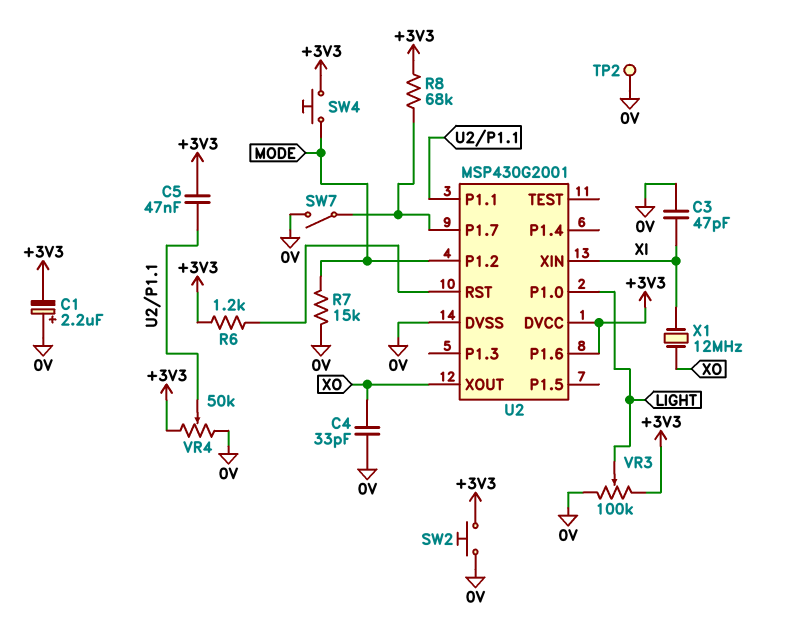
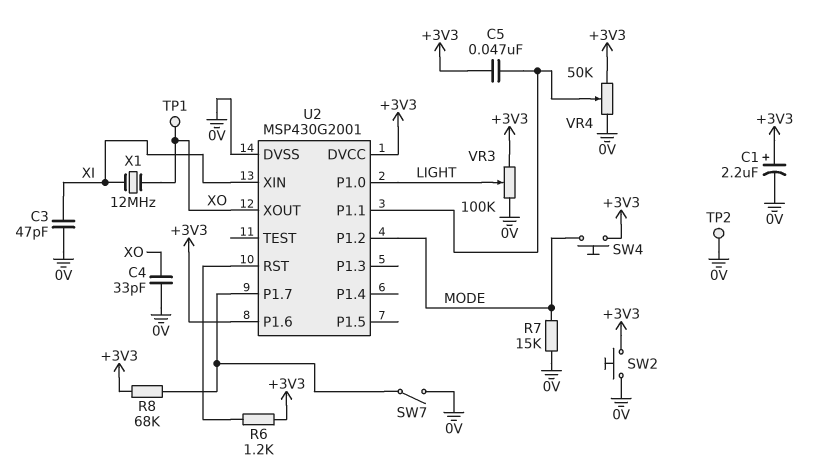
C1: 2.2uF (plus 0V, minus +3V3) -> 2.2uF (plus +3V3, minus 0V)
TP1: none -> test point (XO)

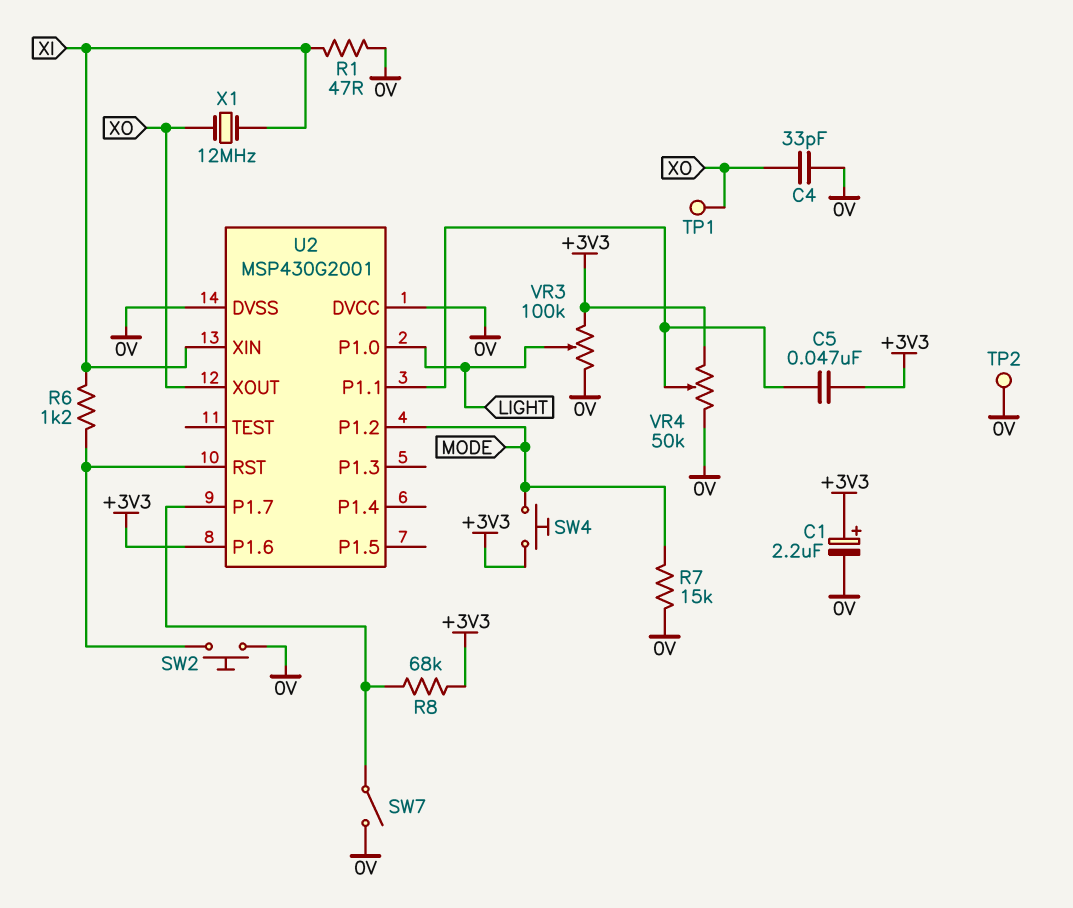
C3: 47pF (0V, XI) -> none
R1: none -> 47 (0V, XI)
R6: 1.2k (+3V3, U2/RST) -> 1.2k (U2/RST, XI)
SW2: button (+3V3, 0V) -> button (0V, U2/RST)
U2 pin DVCC: +3V3 -> 0V

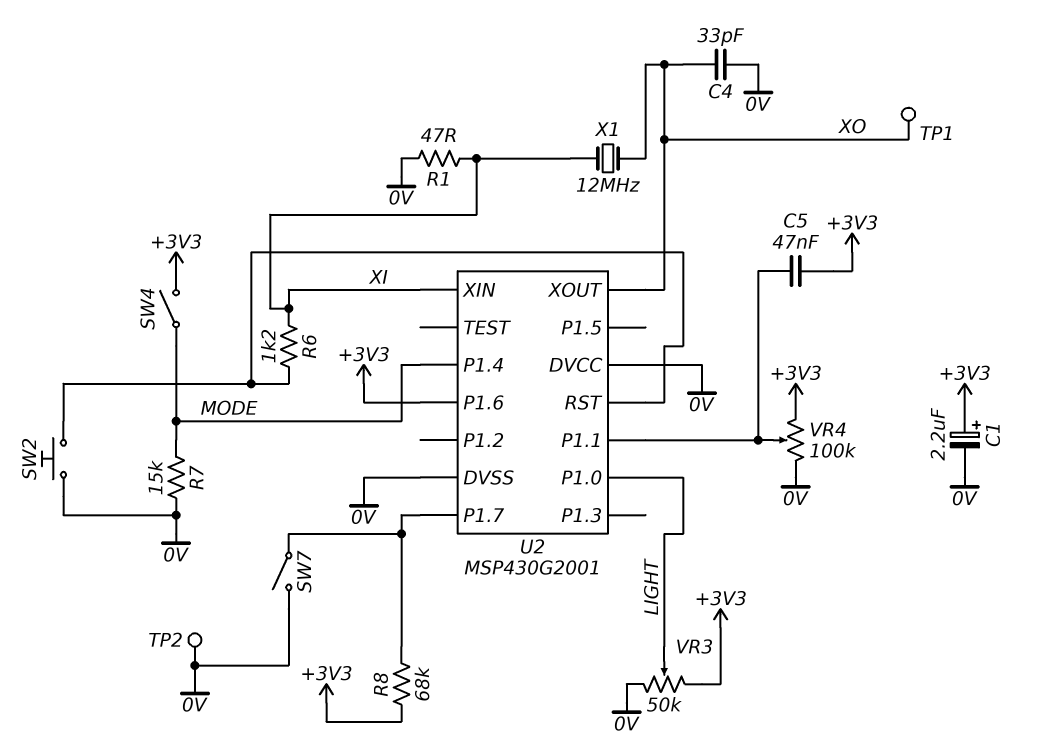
SW4: button (+3V3, MODE) -> switch (+3V3, MODE)
U2 pin P1.2: MODE -> none
U2 pin P1.4: none -> MODE
VR3: 100k (+3V3, 0V, wiper LIGHT) -> 50k (+3V3, 0V, wiper LIGHT)
VR4: 50k (+3V3, 0V, wiper U2/P1.1) -> 100k (+3V3, 0V, wiper U2/P1.1)

